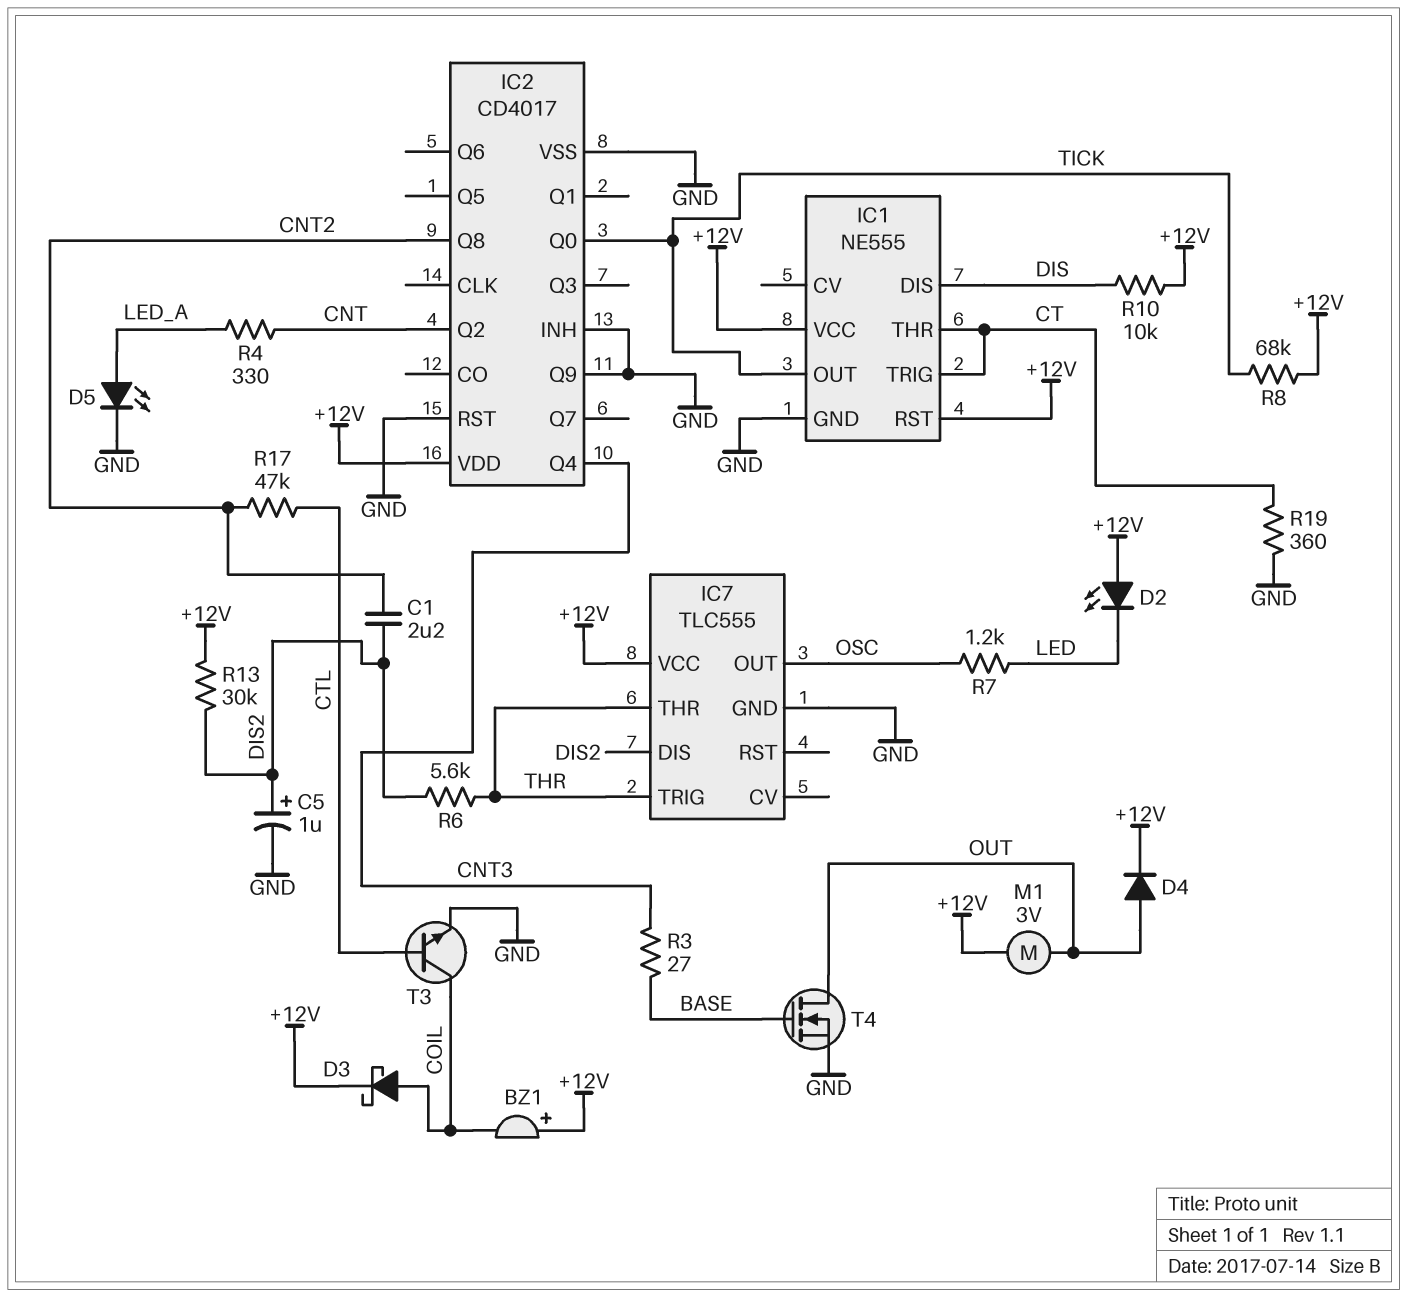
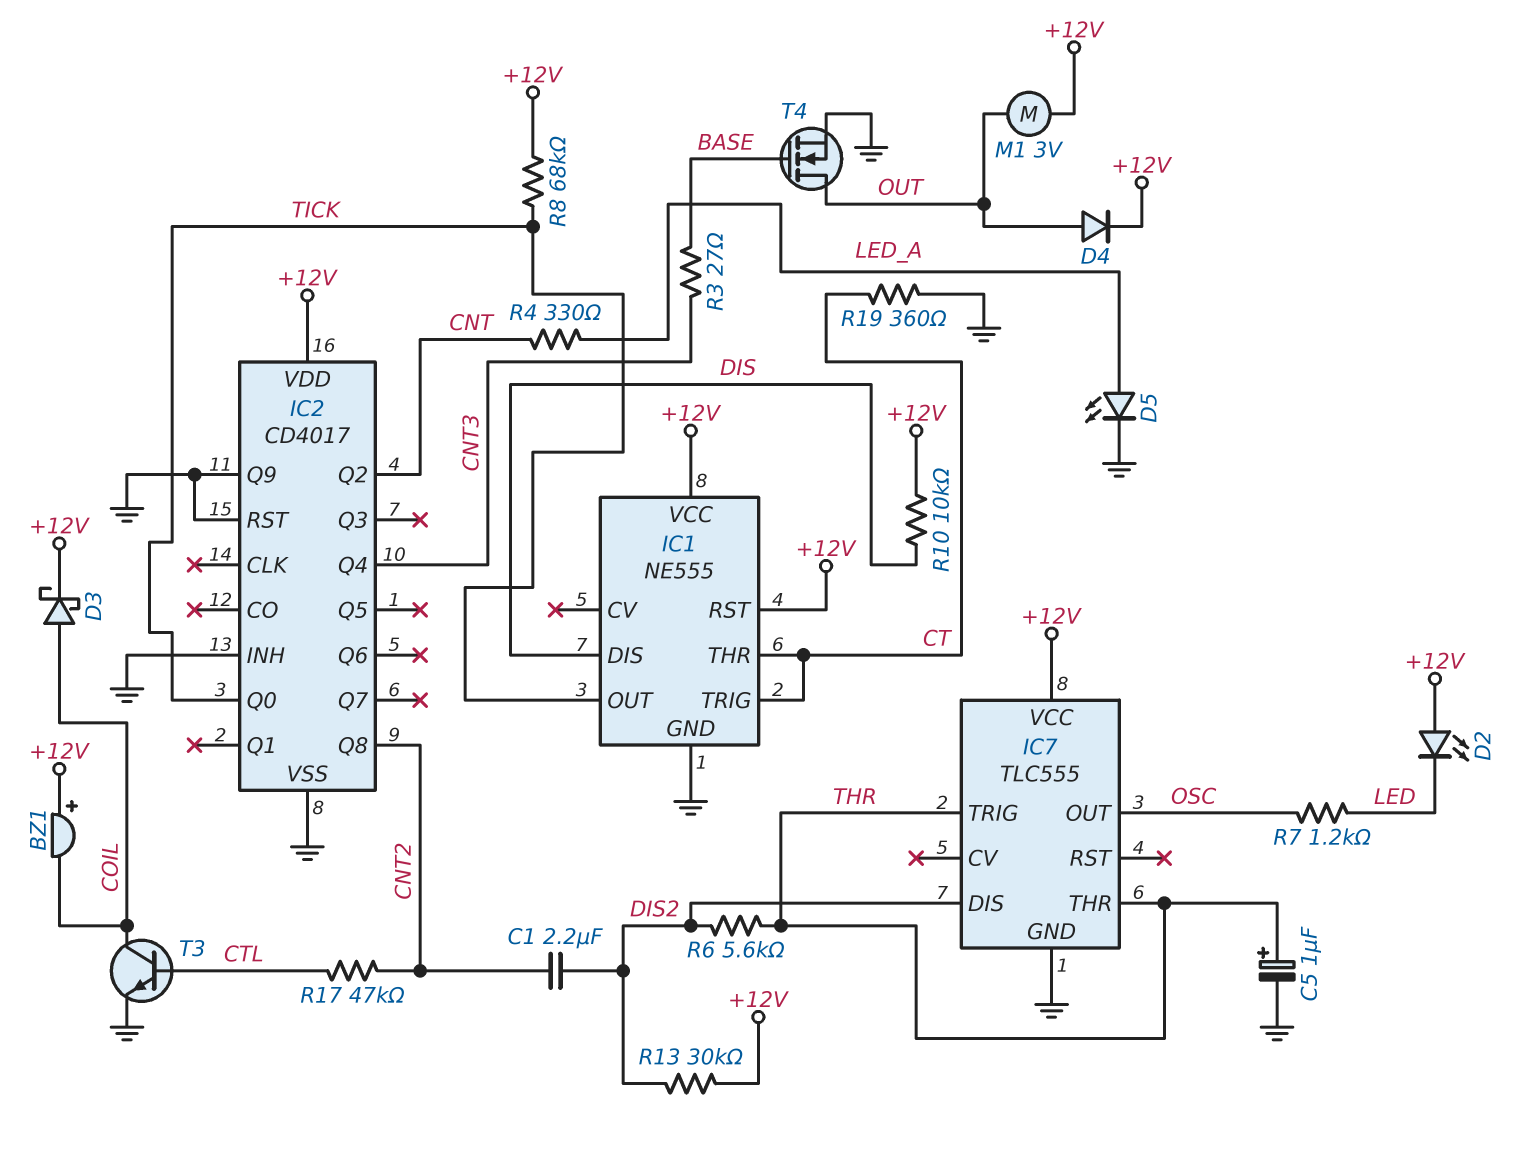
C5: 1uF (plus DIS2, minus GND) -> 1uF (plus THR, minus GND)

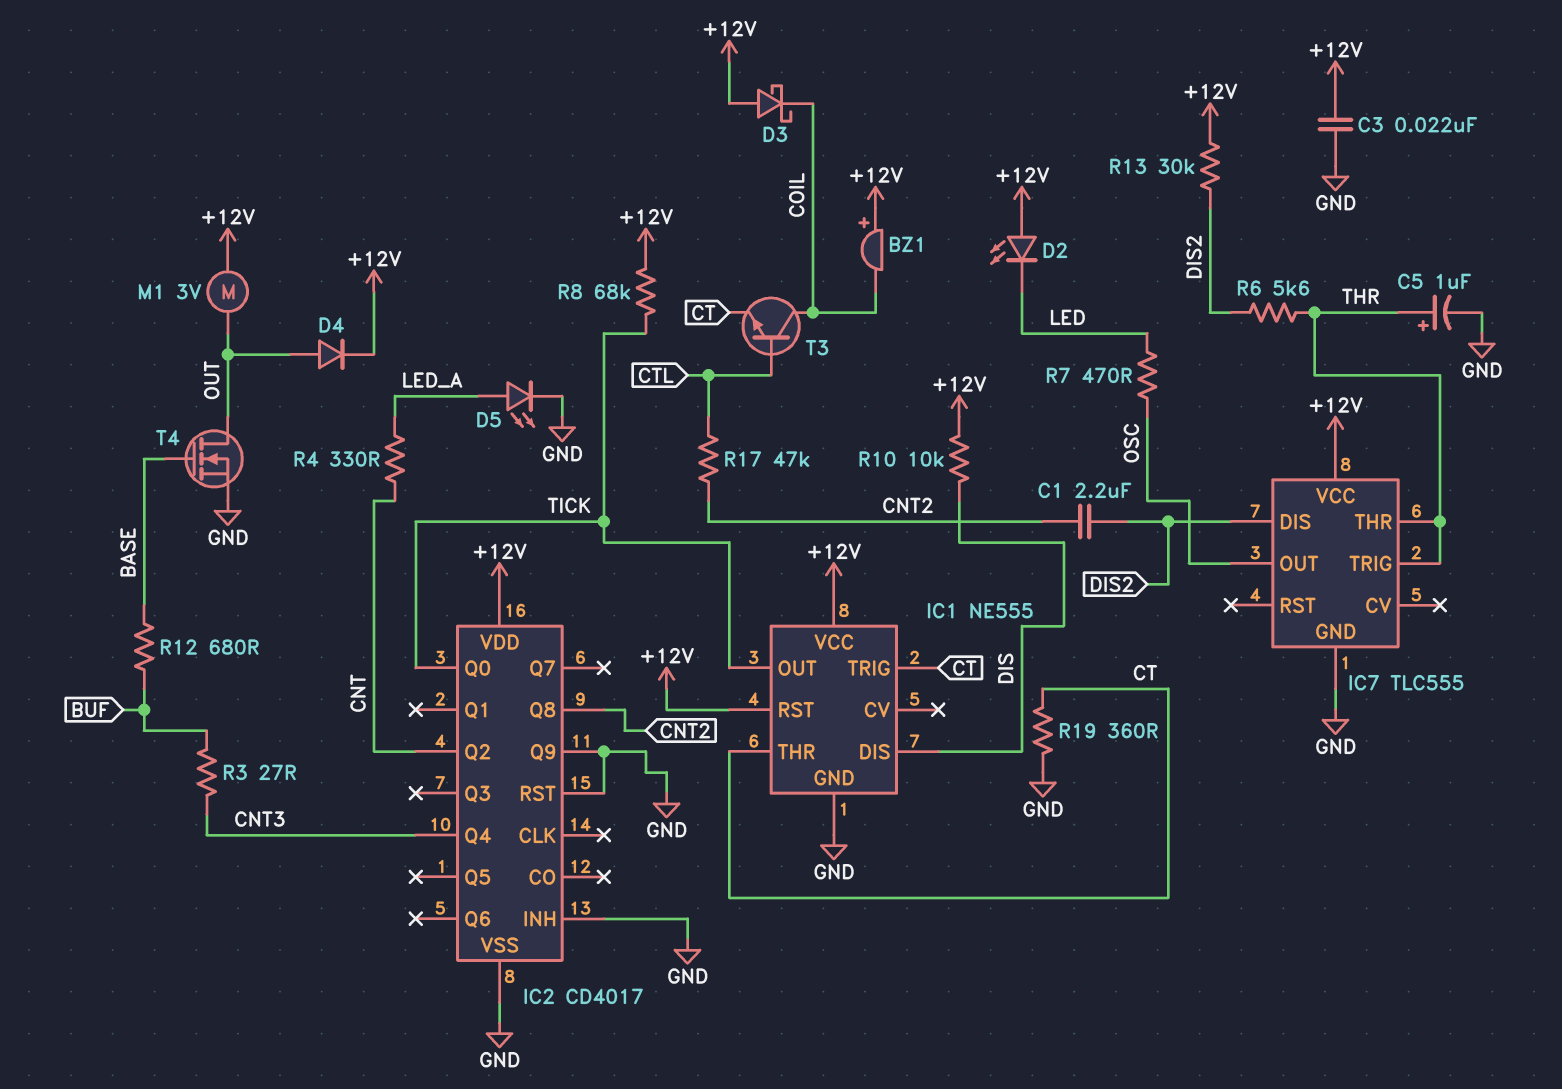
C3: none -> 22nF (+12V, GND)
D3: schottky (A COIL, K +12V) -> schottky (A +12V, K COIL)
R3: 27 (BASE, CNT3) -> 27 (BUF, CNT3)
R7: 1.2k (LED, OSC) -> 470 (LED, OSC)
R12: none -> 680 (BASE, BUF)
T3: NPN (B CTL, C COIL, E GND) -> NPN (B CTL, C COIL, E CT)

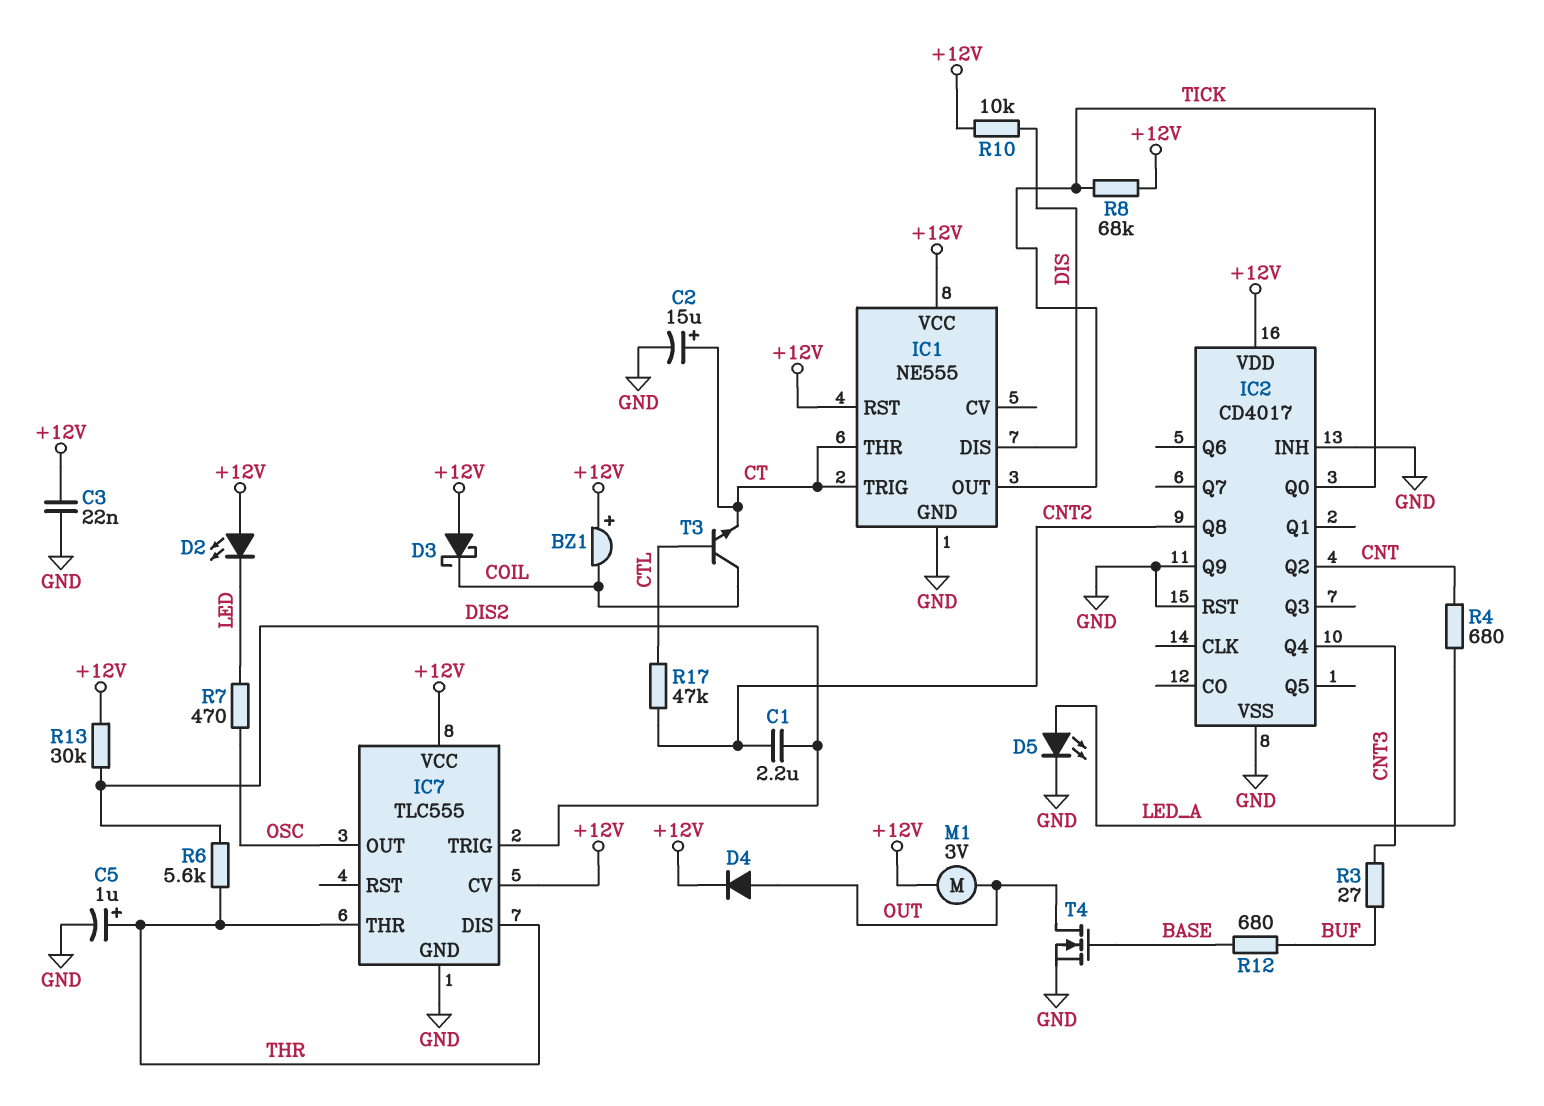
C2: none -> 15uF (plus CT, minus GND)
IC7 pin CV: none -> +12V
IC7 pin DIS: DIS2 -> THR
IC7 pin TRIG: THR -> DIS2
R4: 330 (CNT, LED_A) -> 680 (CNT, LED_A)
R19: 360 (CT, GND) -> none

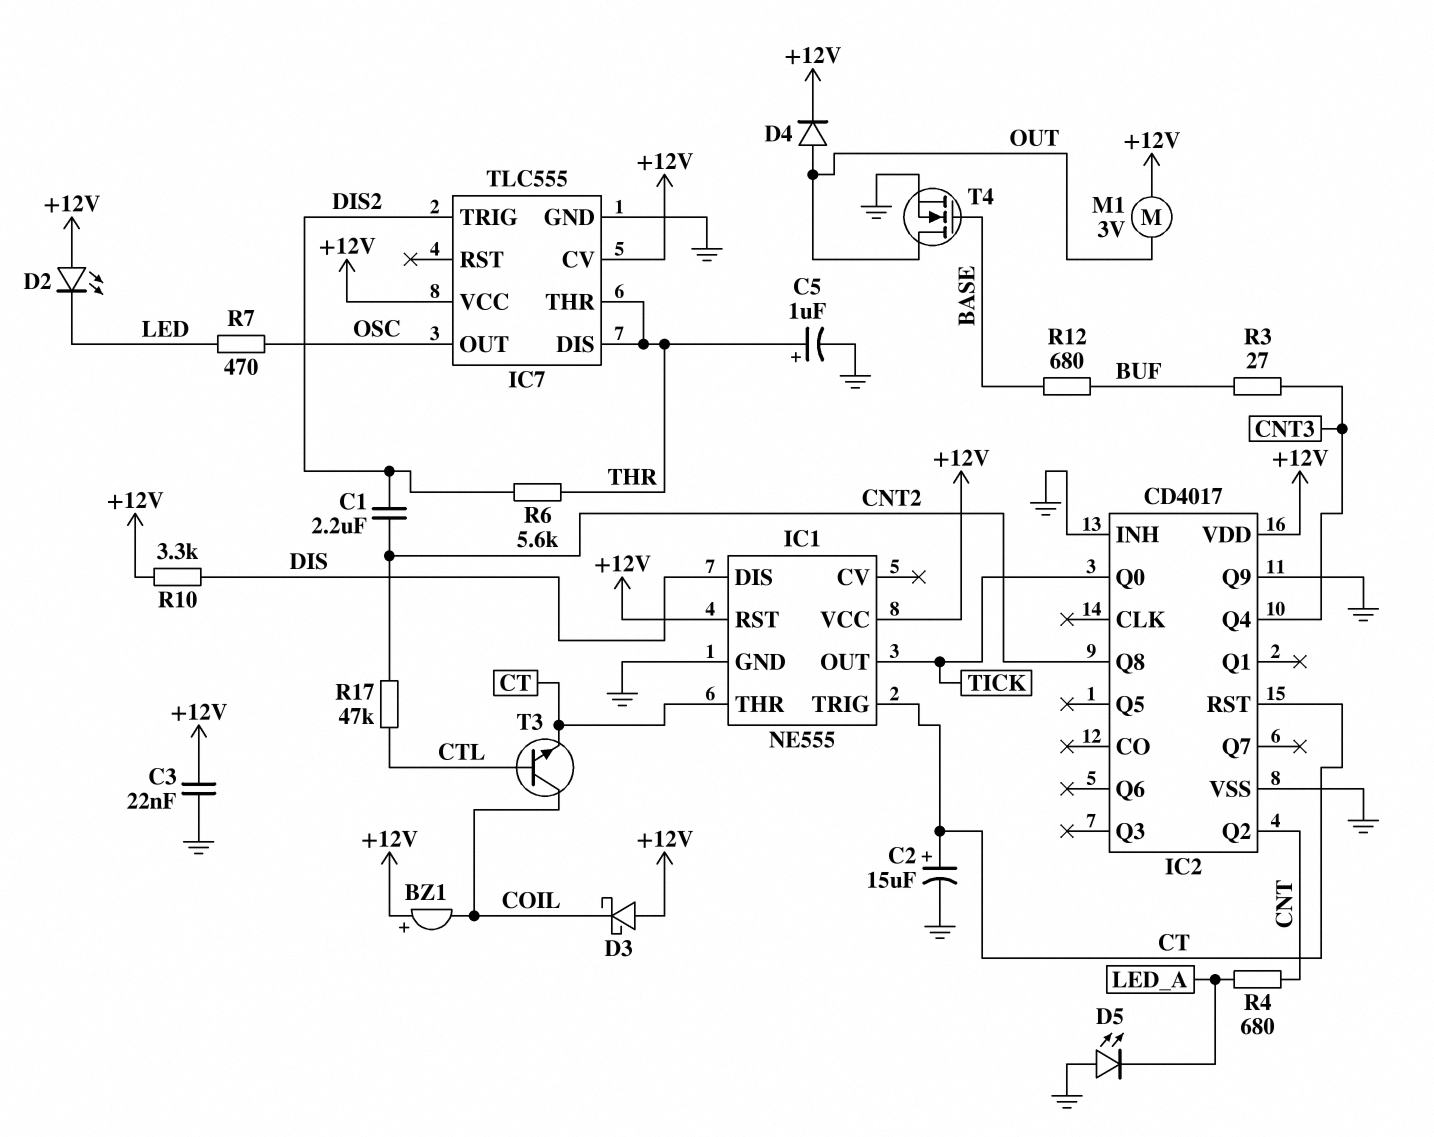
D5: LED (A LED_A, K GND) -> LED (A GND, K LED_A)
IC2 pin RST: GND -> CT
R8: 68k (+12V, TICK) -> none
R10: 10k (+12V, DIS) -> 3.3k (+12V, DIS)
R13: 30k (+12V, DIS2) -> none

